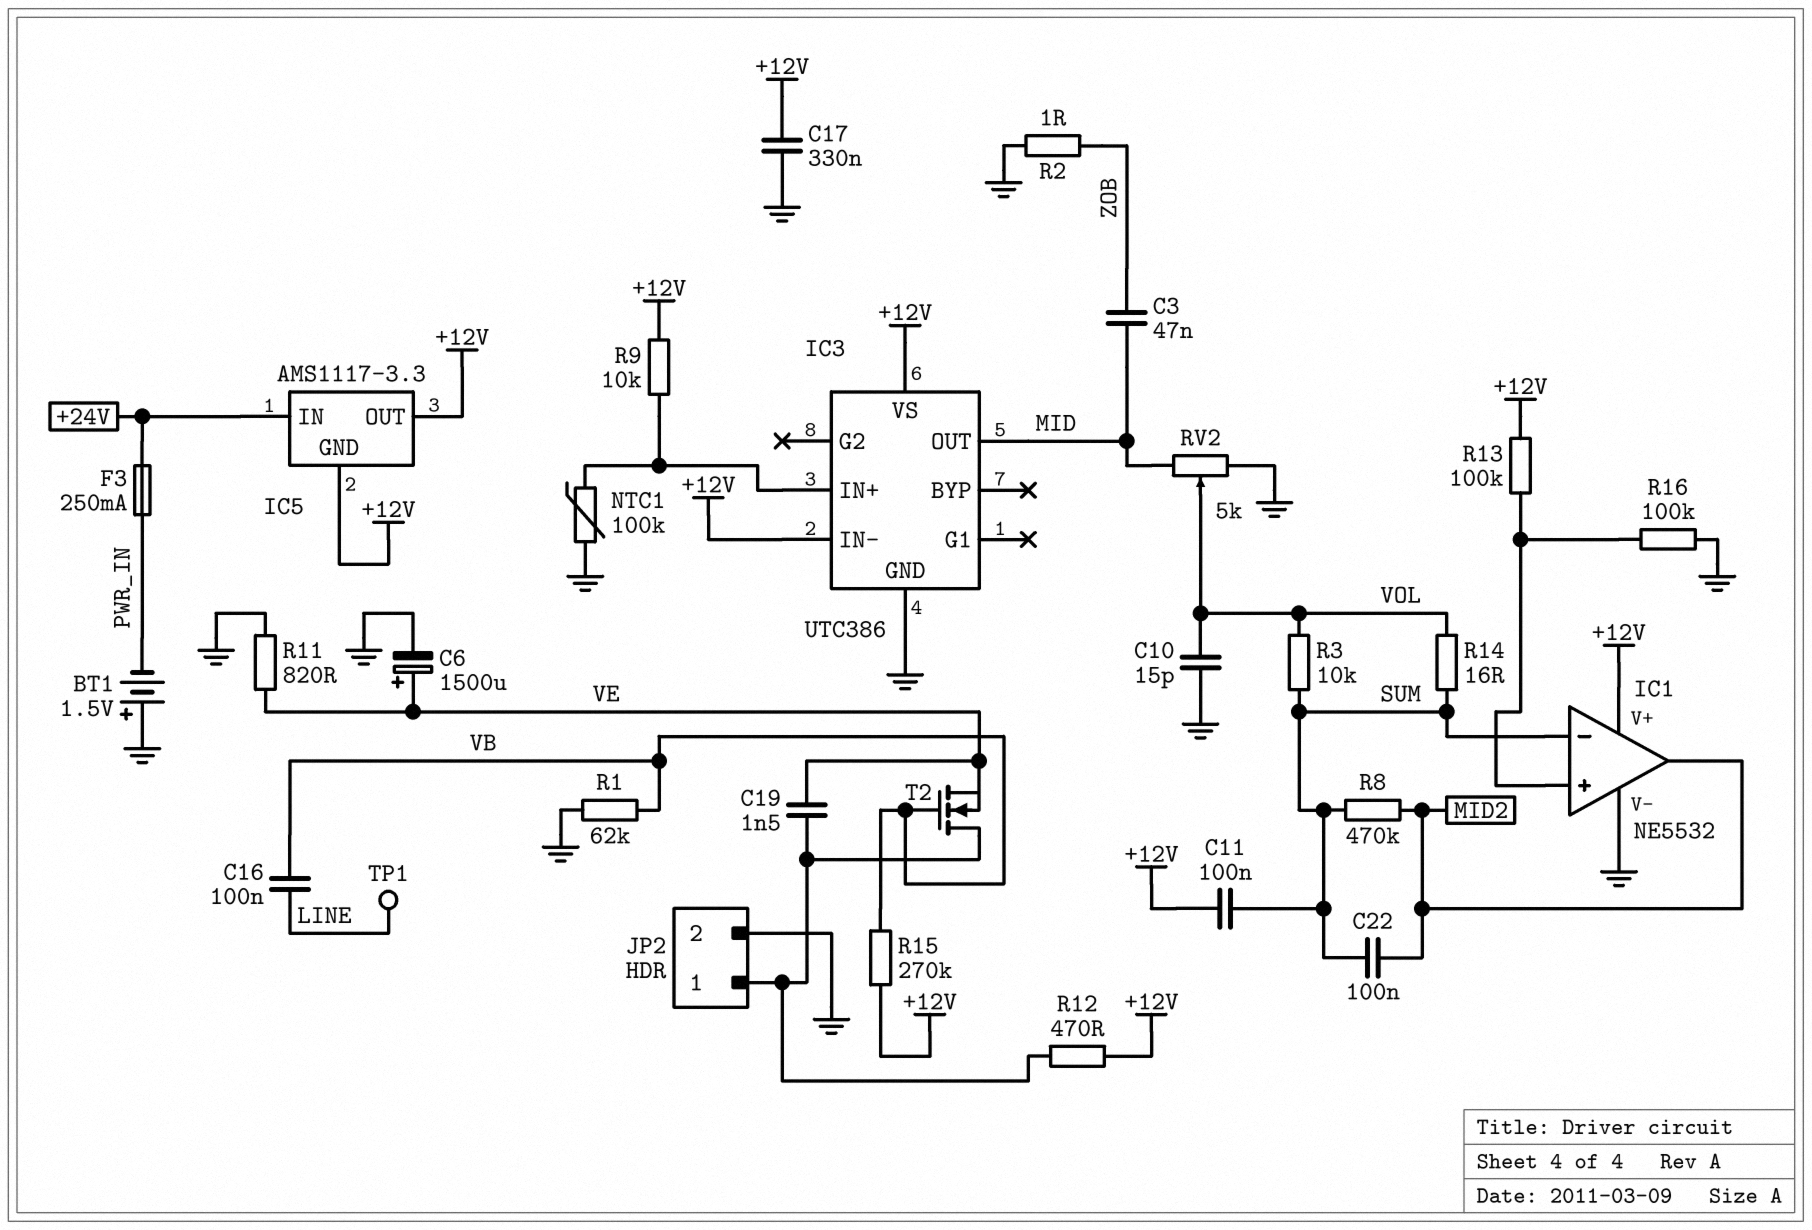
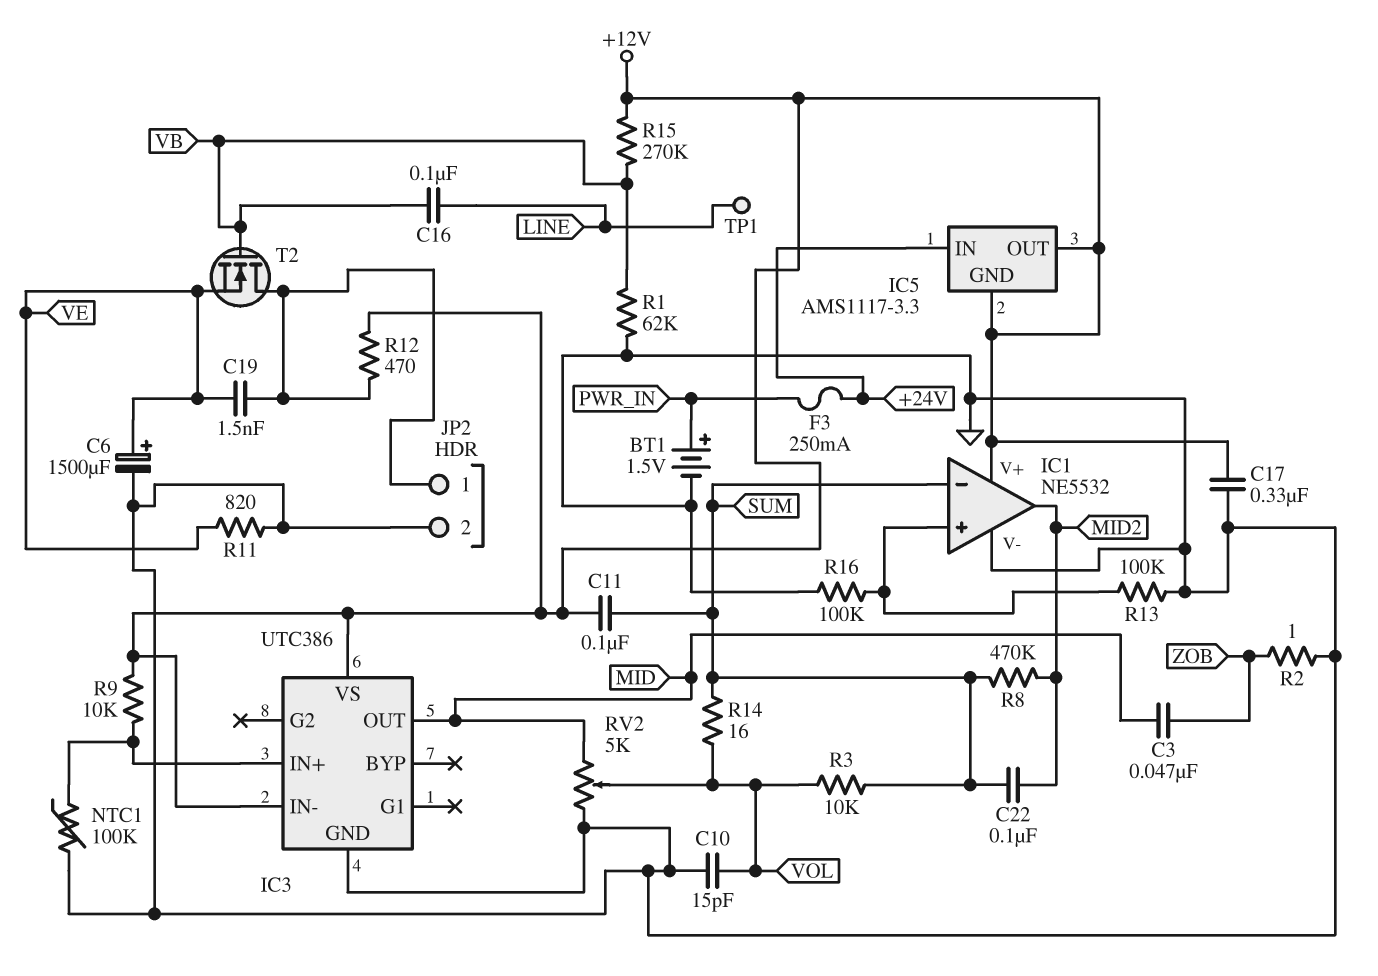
BT1: 1.5V (plus GND, minus PWR_IN) -> 1.5V (plus PWR_IN, minus GND)
R13: 100k (+12V, IC1/in+) -> 100k (GND, IC1/in+)

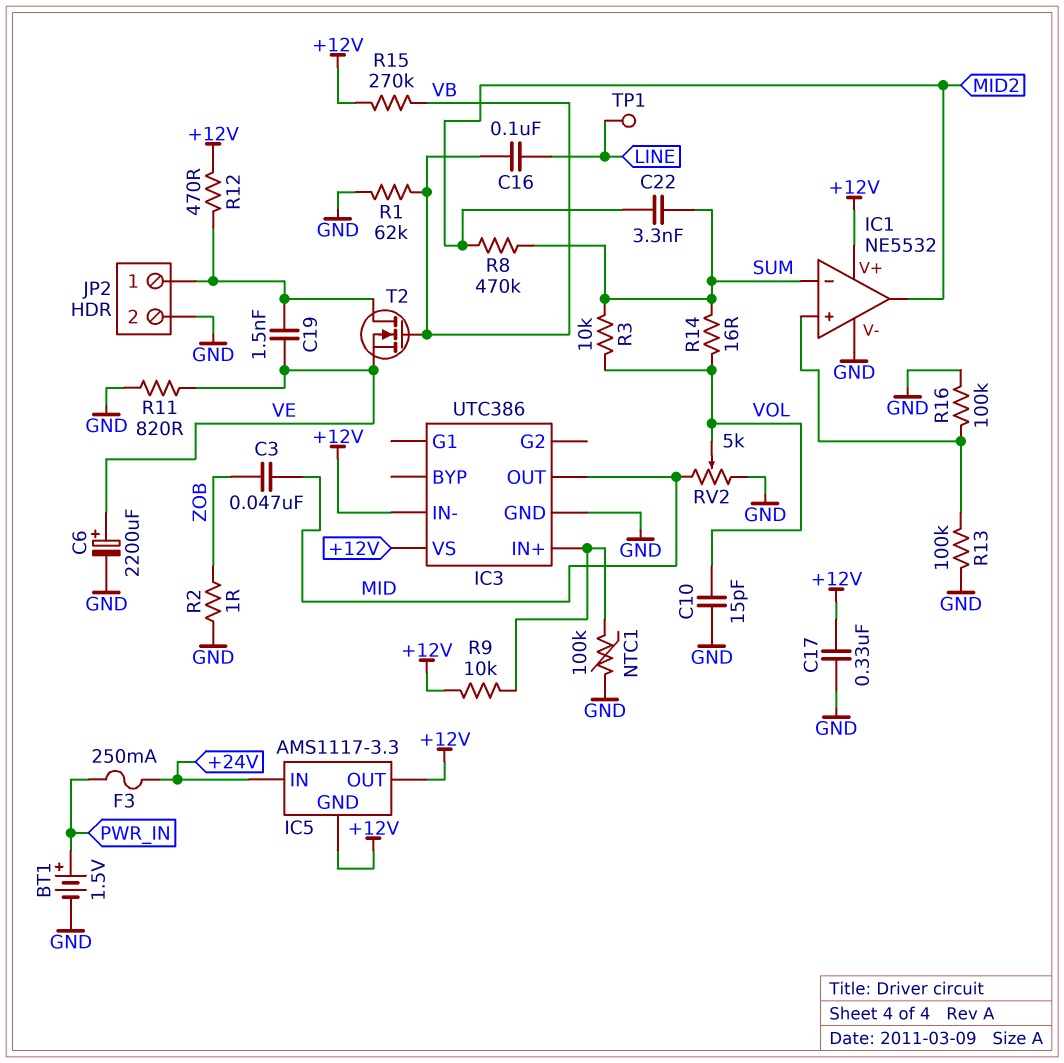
C6: 1500uF (plus VE, minus GND) -> 2200uF (plus VE, minus GND)
C11: 100nF (+12V, SUM) -> none
C22: 100nF (MID2, SUM) -> 3.3nF (MID2, SUM)

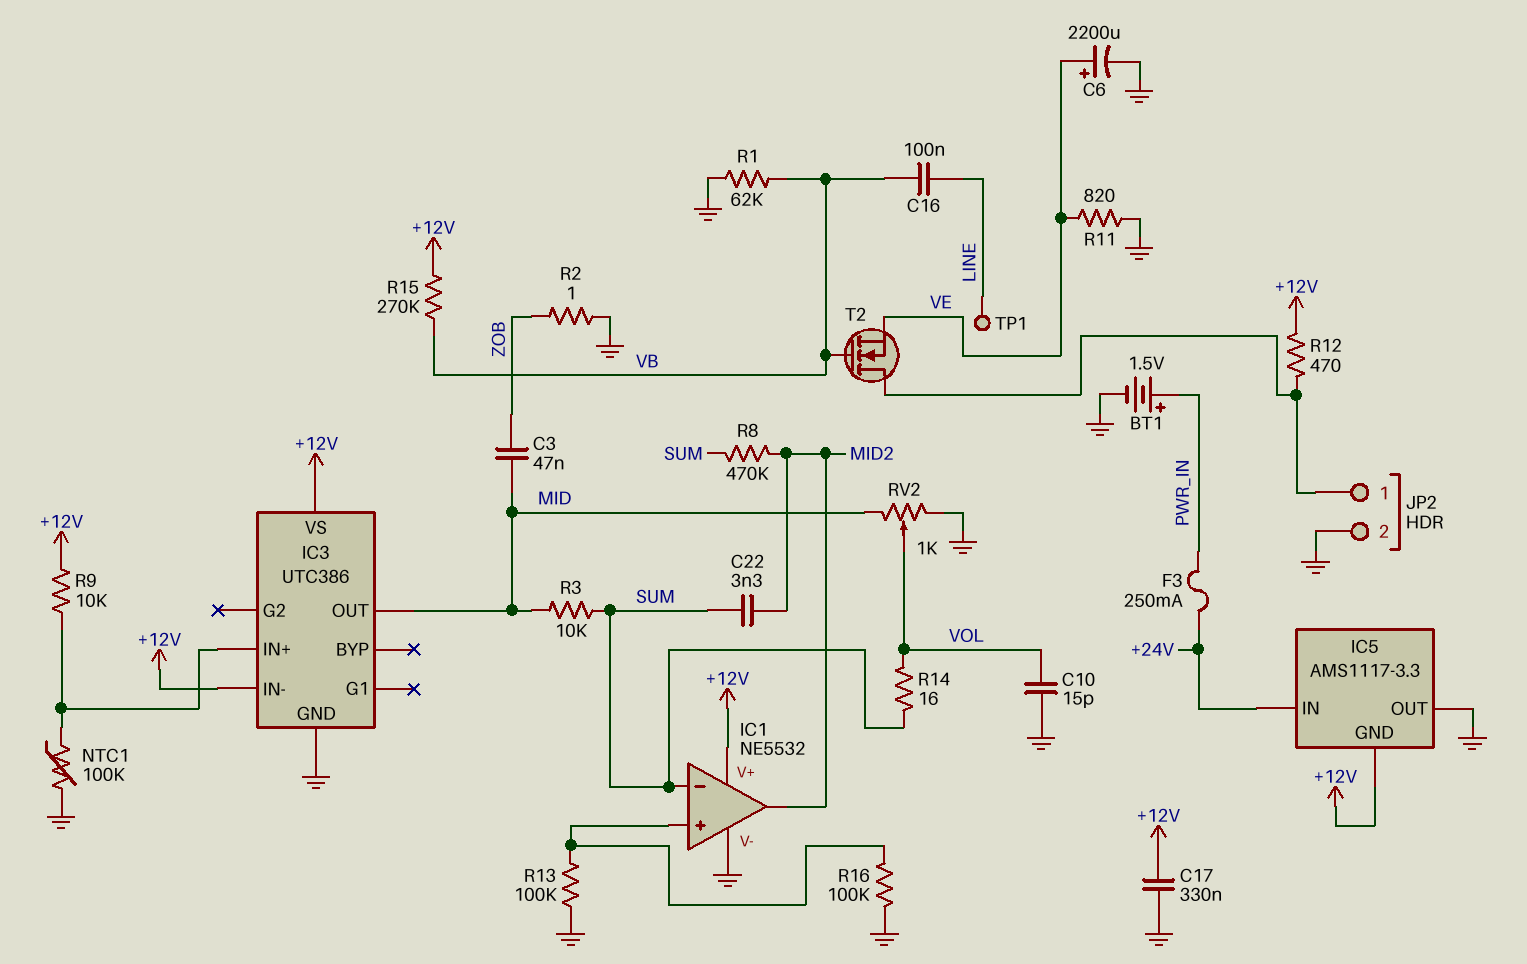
C19: 1.5nF (JP2/1, VE) -> none
IC5 pin OUT: +12V -> GND
R3: 10k (SUM, VOL) -> 10k (MID, SUM)
RV2: 5k (GND, MID, wiper VOL) -> 1k (GND, MID, wiper VOL)

